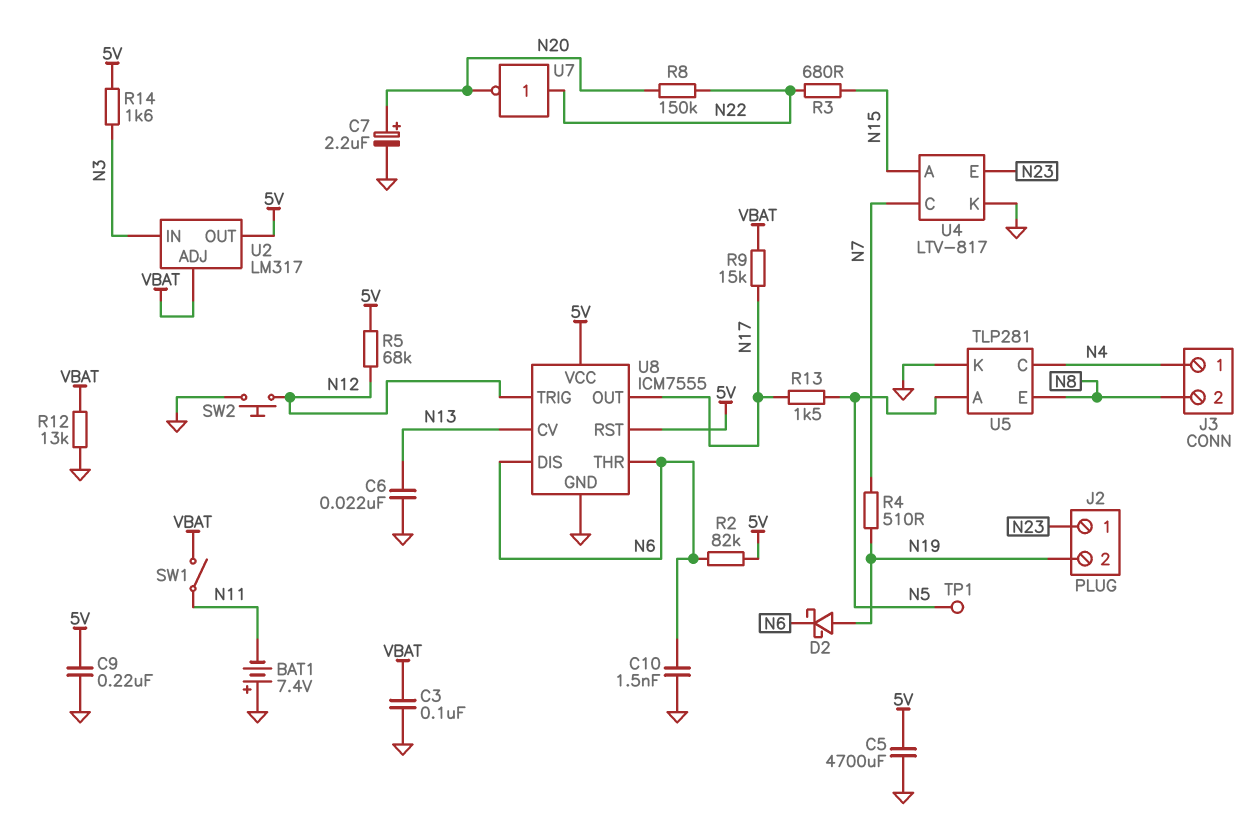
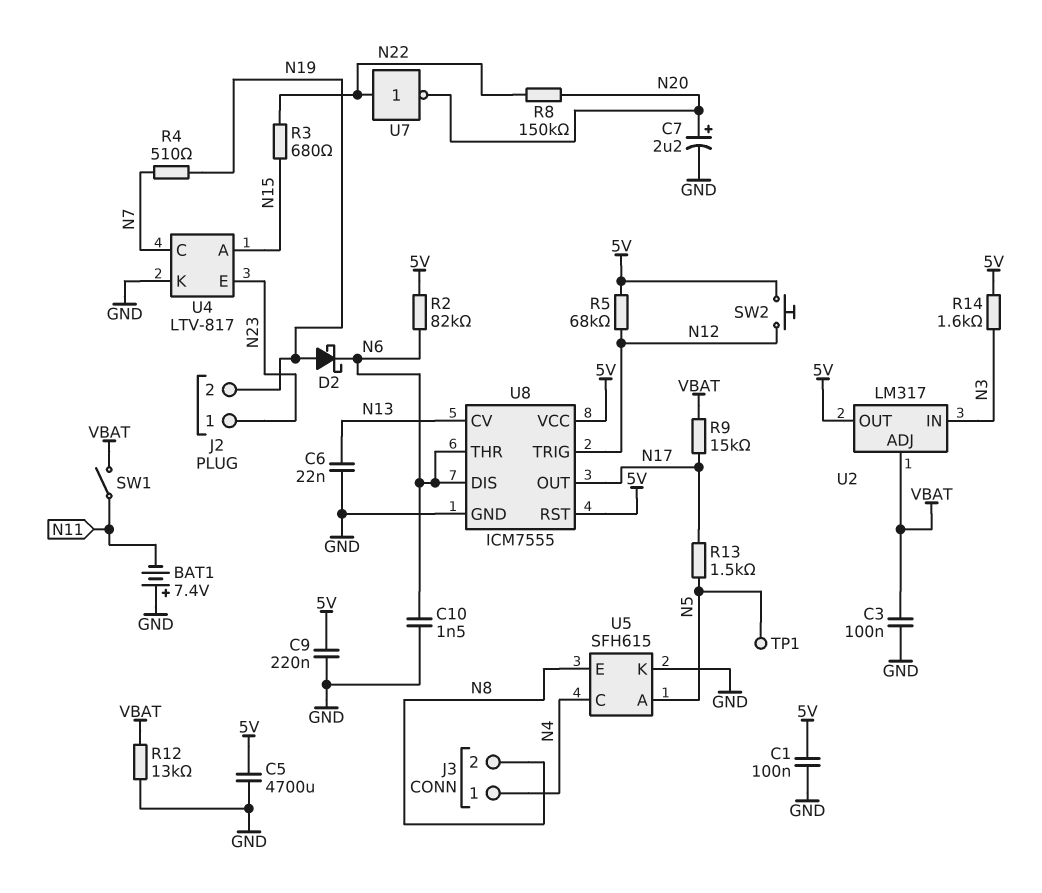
C1: none -> 100nF (5V, GND)
SW2: button (GND, N12) -> button (5V, N12)
U5: TLP281 -> SFH615

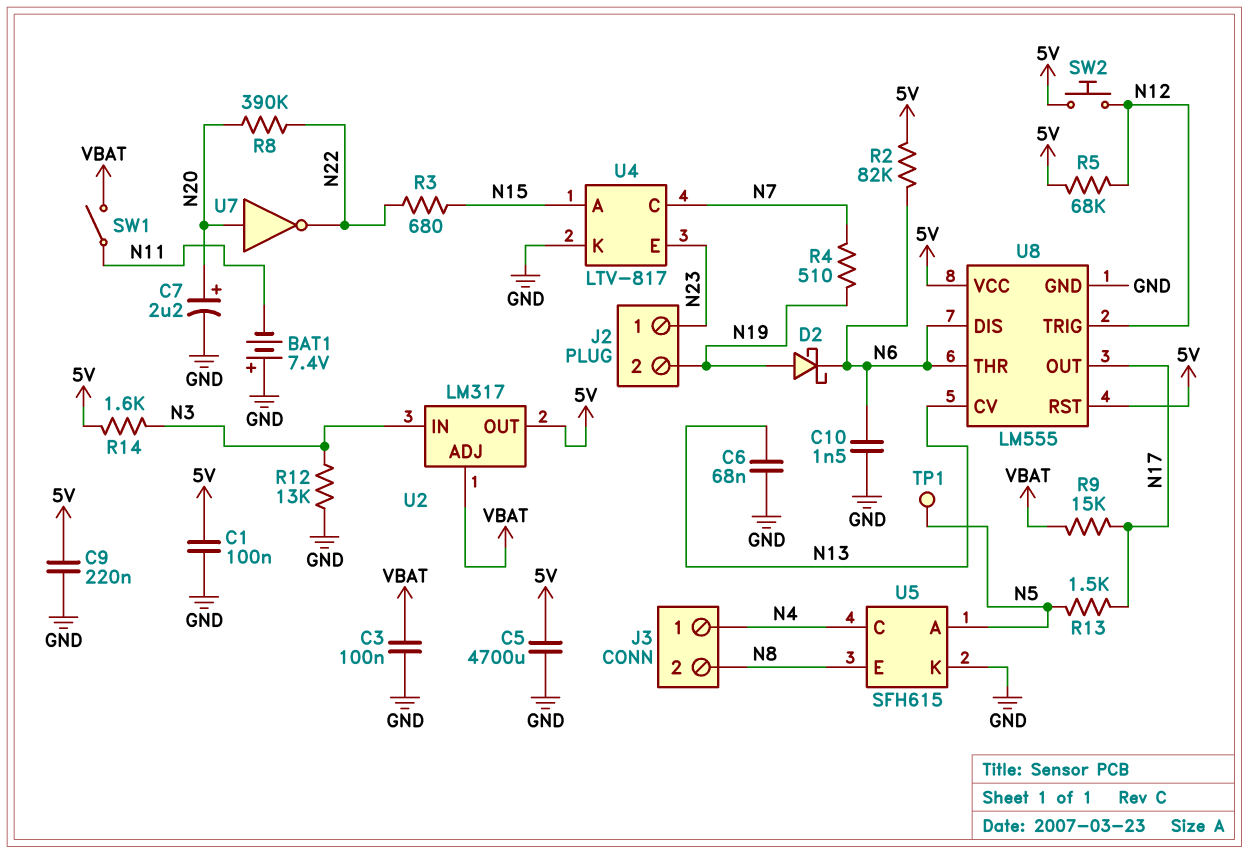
C6: 22nF (GND, N13) -> 68nF (GND, N13)
R8: 150k (N20, N22) -> 390k (N20, N22)
R12: 13k (GND, VBAT) -> 13k (GND, N3)
U7: NOT (in N22, out N20) -> NOT (in N20, out N22)
U8: ICM7555 -> LM555

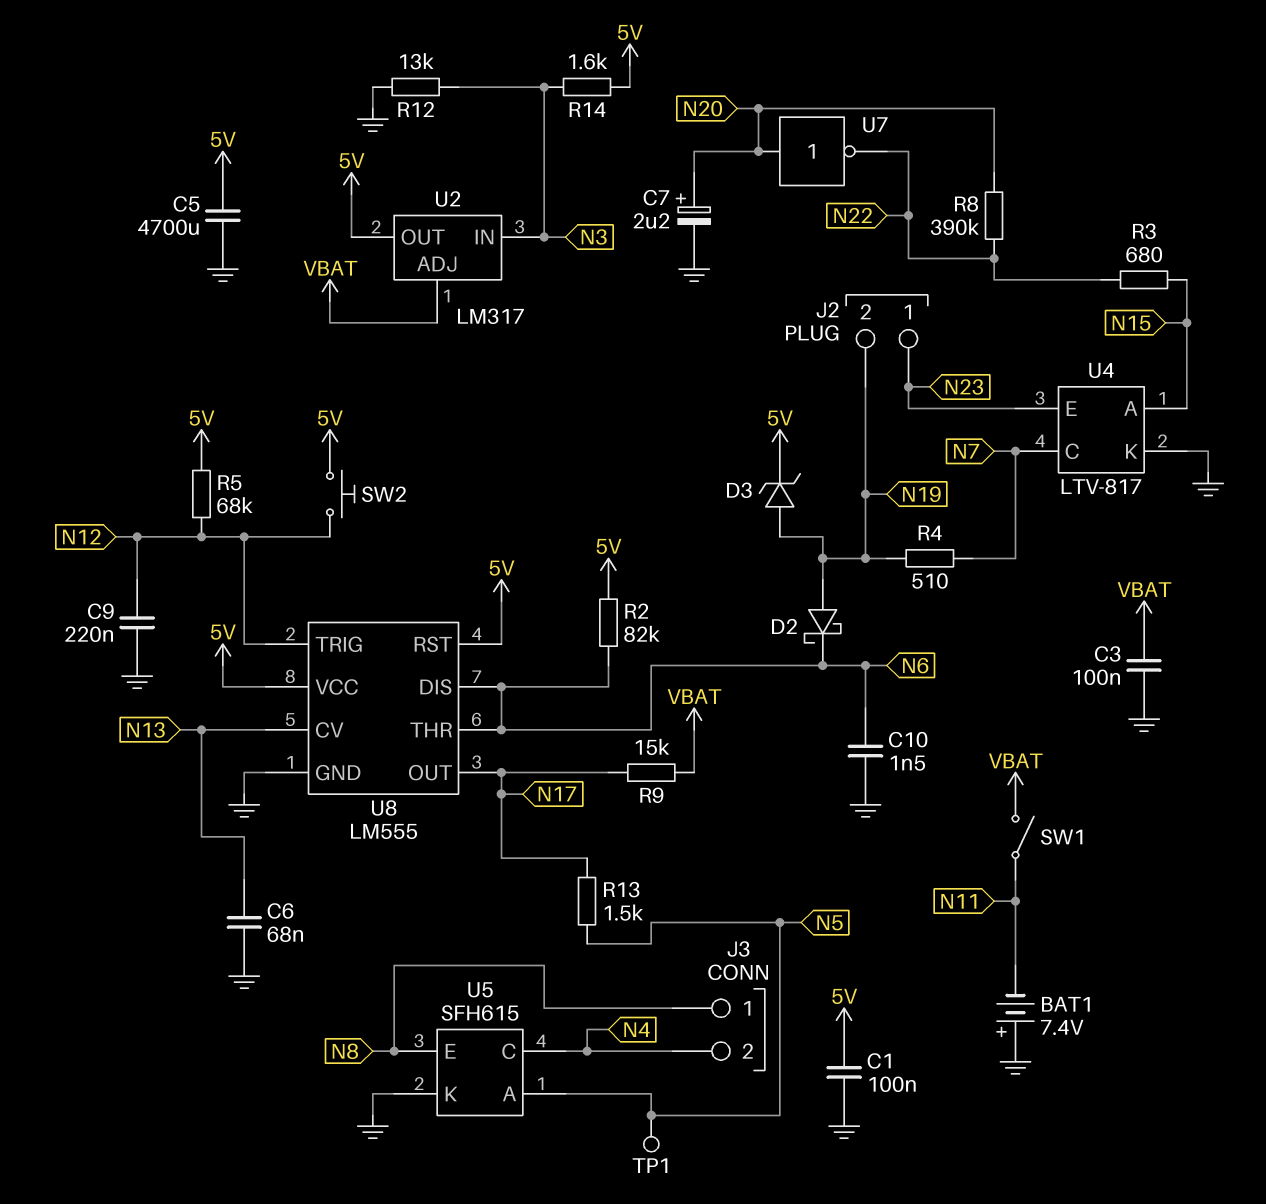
C9: 220nF (5V, GND) -> 220nF (GND, N12)
D3: none -> zener (A N19, K 5V)
J3 pin 1: N4 -> N8
J3 pin 2: N8 -> N4

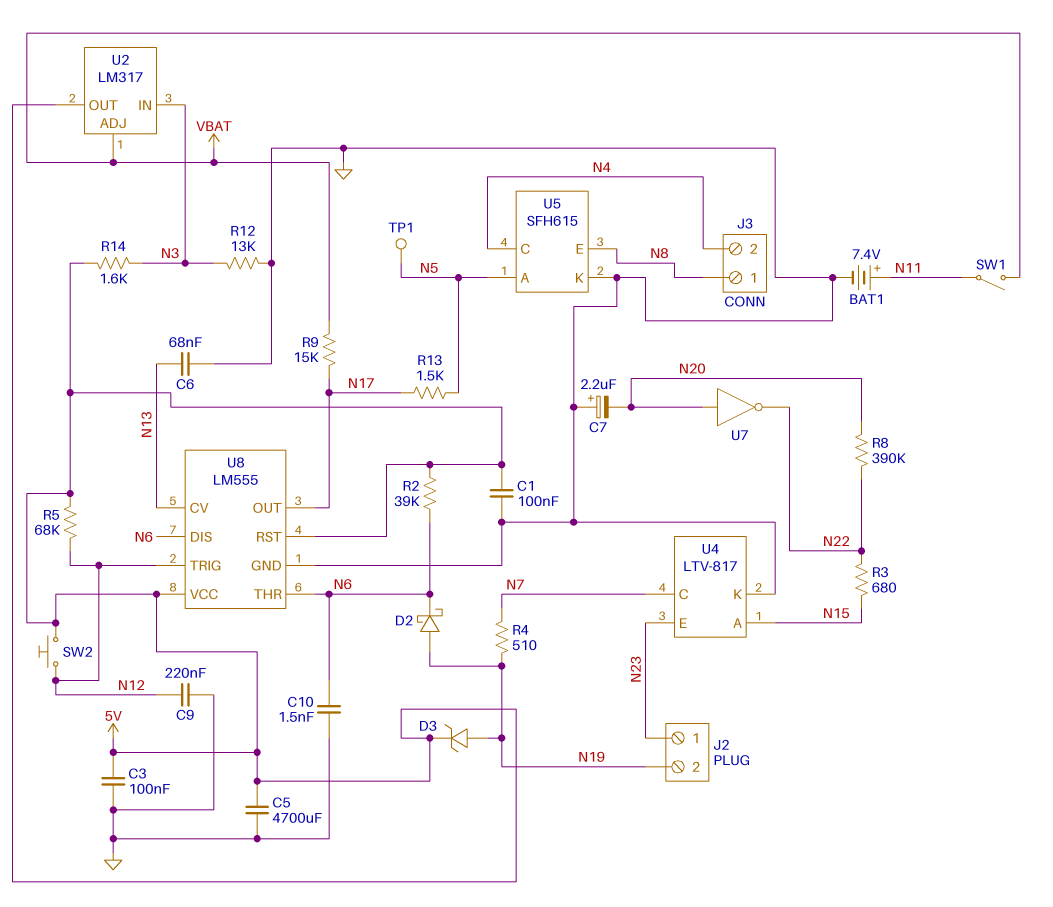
BAT1: 7.4V (plus GND, minus N11) -> 7.4V (plus N11, minus GND)
C3: 100nF (GND, VBAT) -> 100nF (5V, GND)
C7: 2.2uF (plus N20, minus GND) -> 2.2uF (plus GND, minus N20)
R2: 82k (5V, N6) -> 39k (5V, N6)

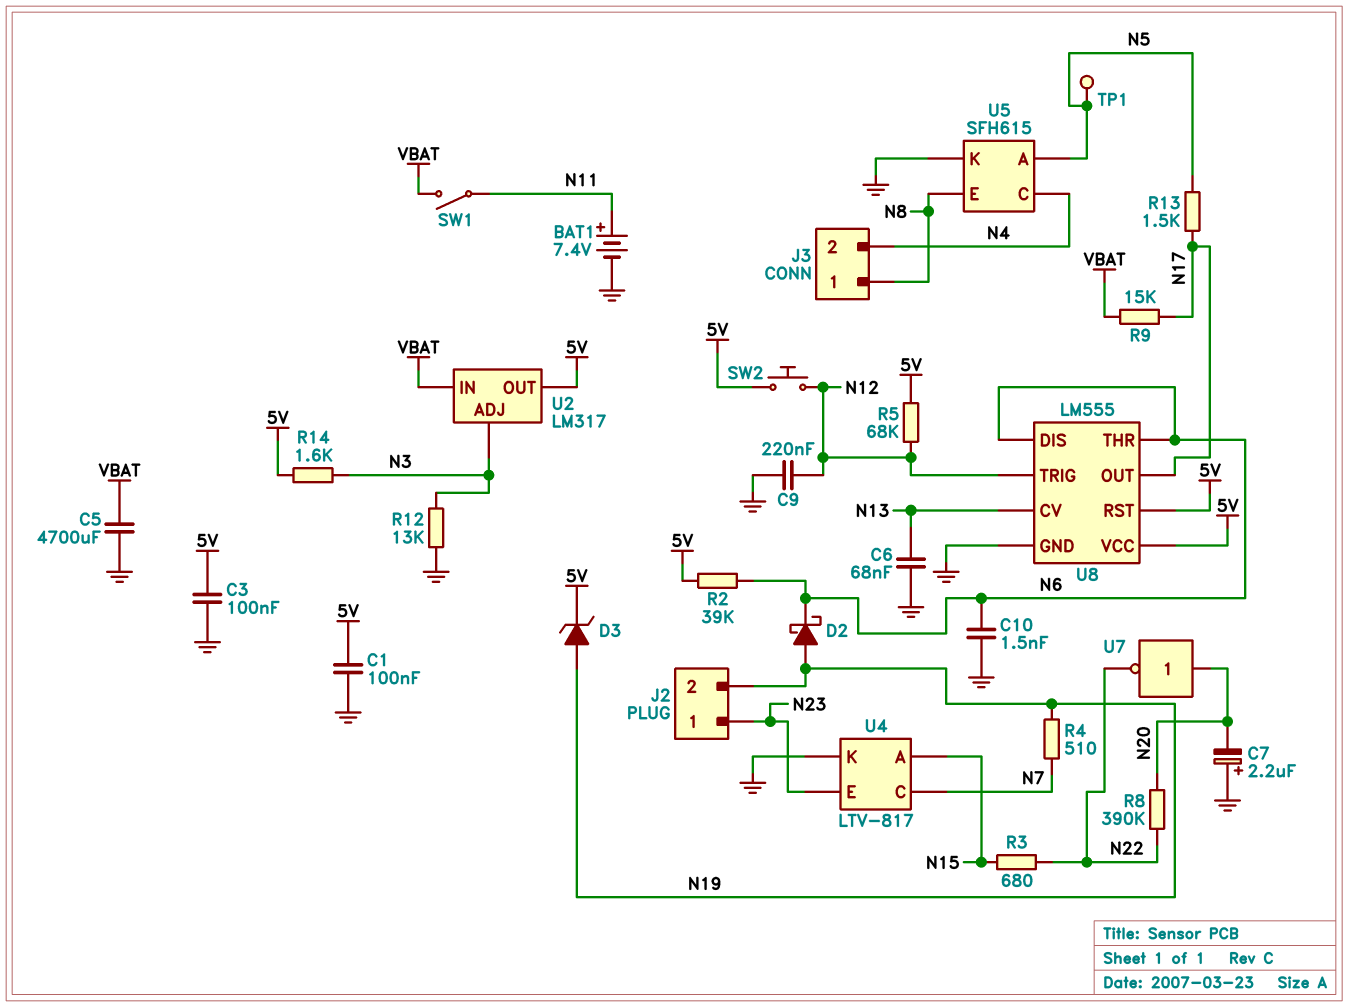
C5: 4700uF (5V, GND) -> 4700uF (GND, VBAT)
U2 pin ADJ: VBAT -> N3
U2 pin IN: N3 -> VBAT

